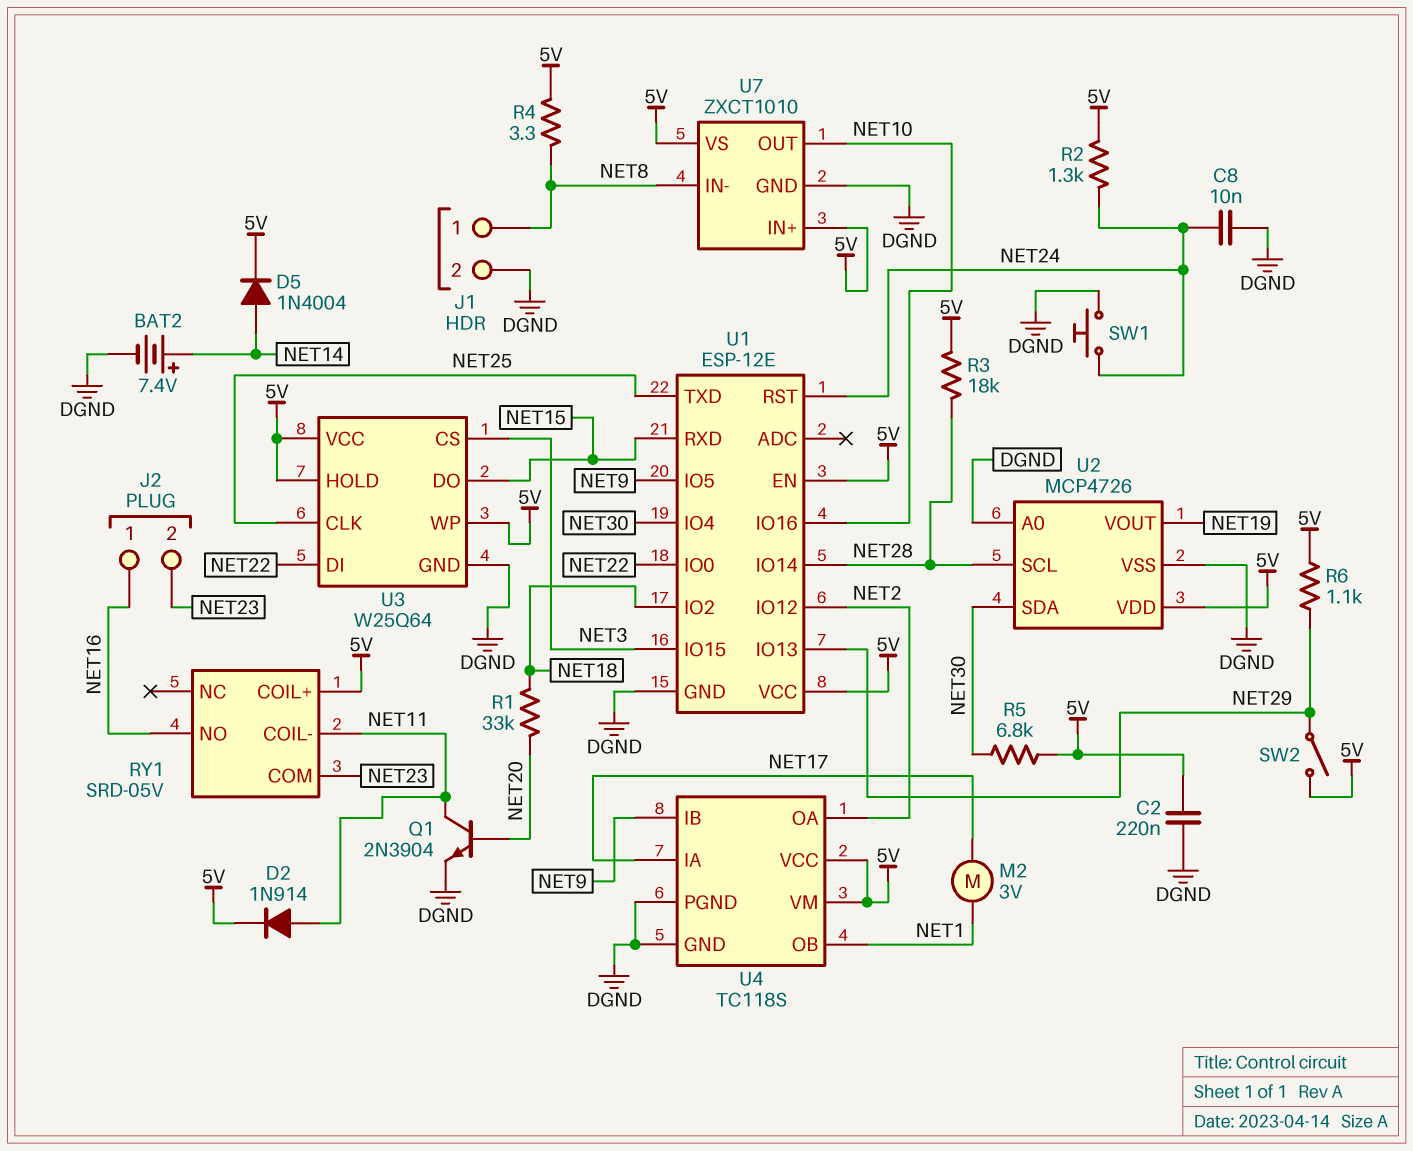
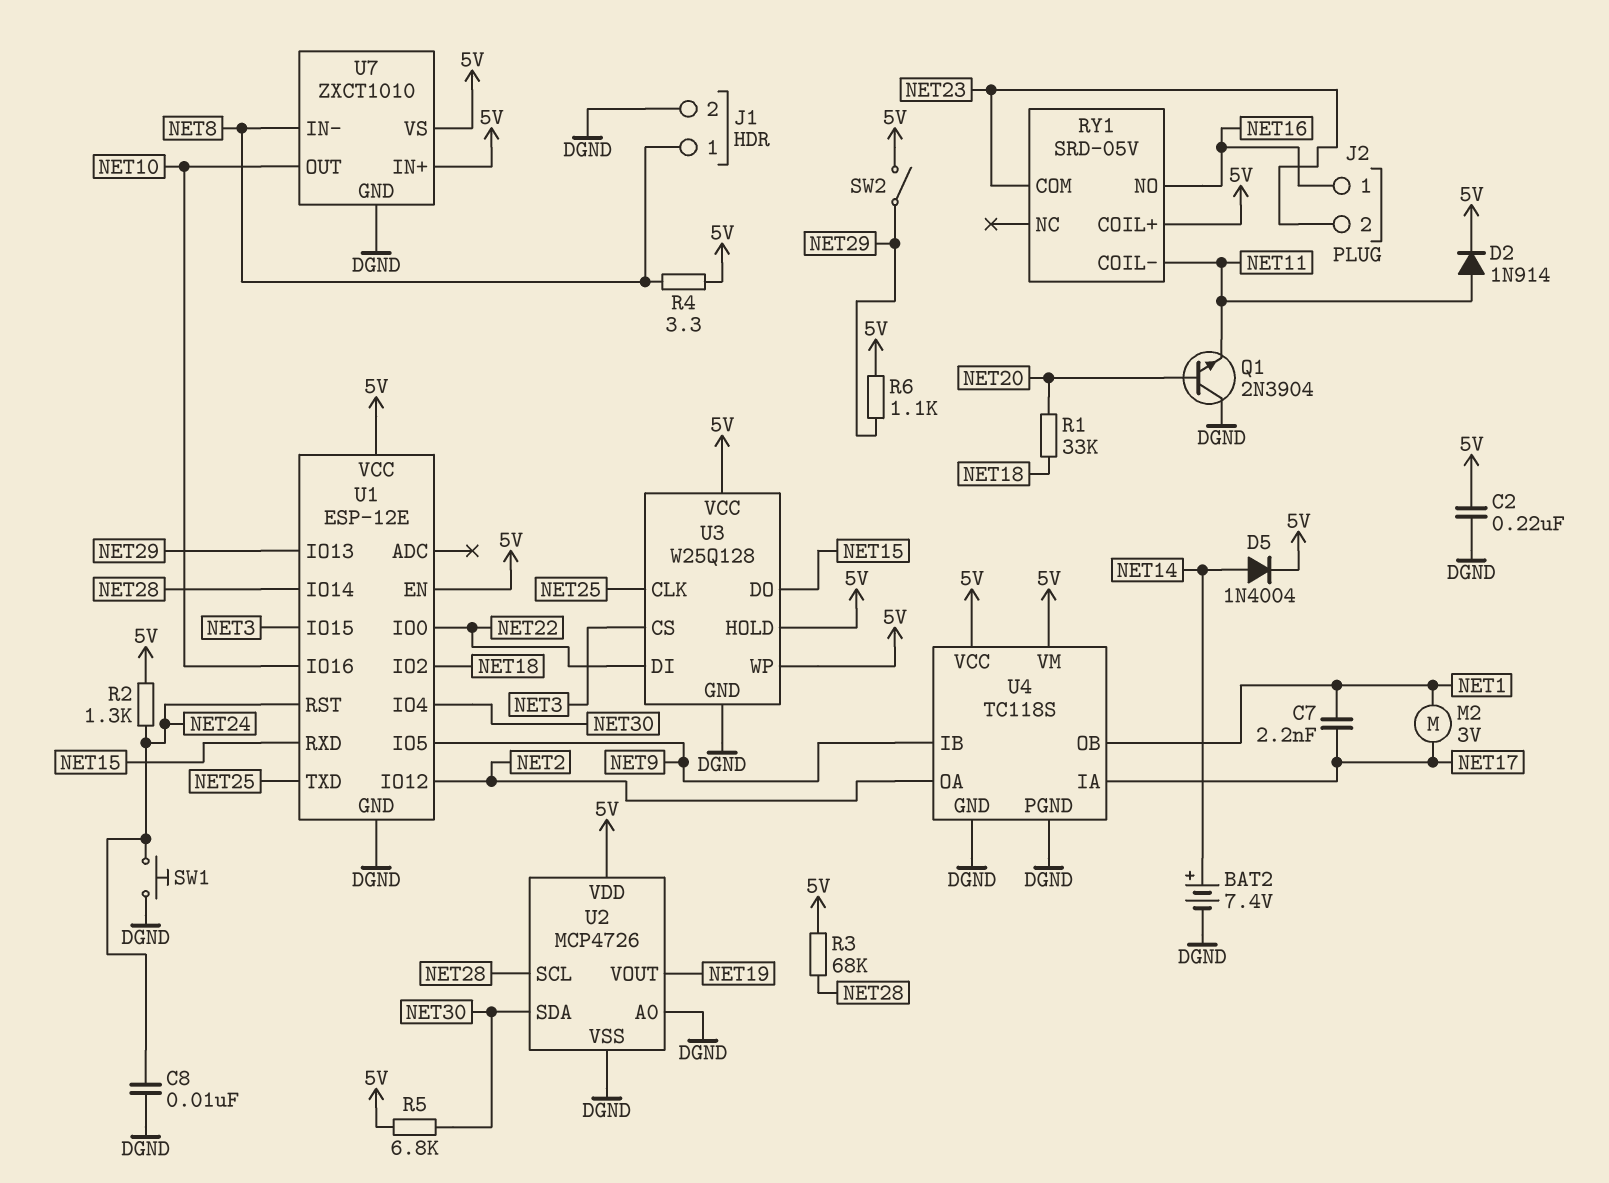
C7: none -> 2.2nF (NET1, NET17)
Q1: NPN 2N3904 (B NET20, C NET11, E DGND) -> NPN 2N3904 (B NET20, C DGND, E NET11)
R3: 18k (5V, NET28) -> 68k (5V, NET28)
U3: W25Q64 -> W25Q128

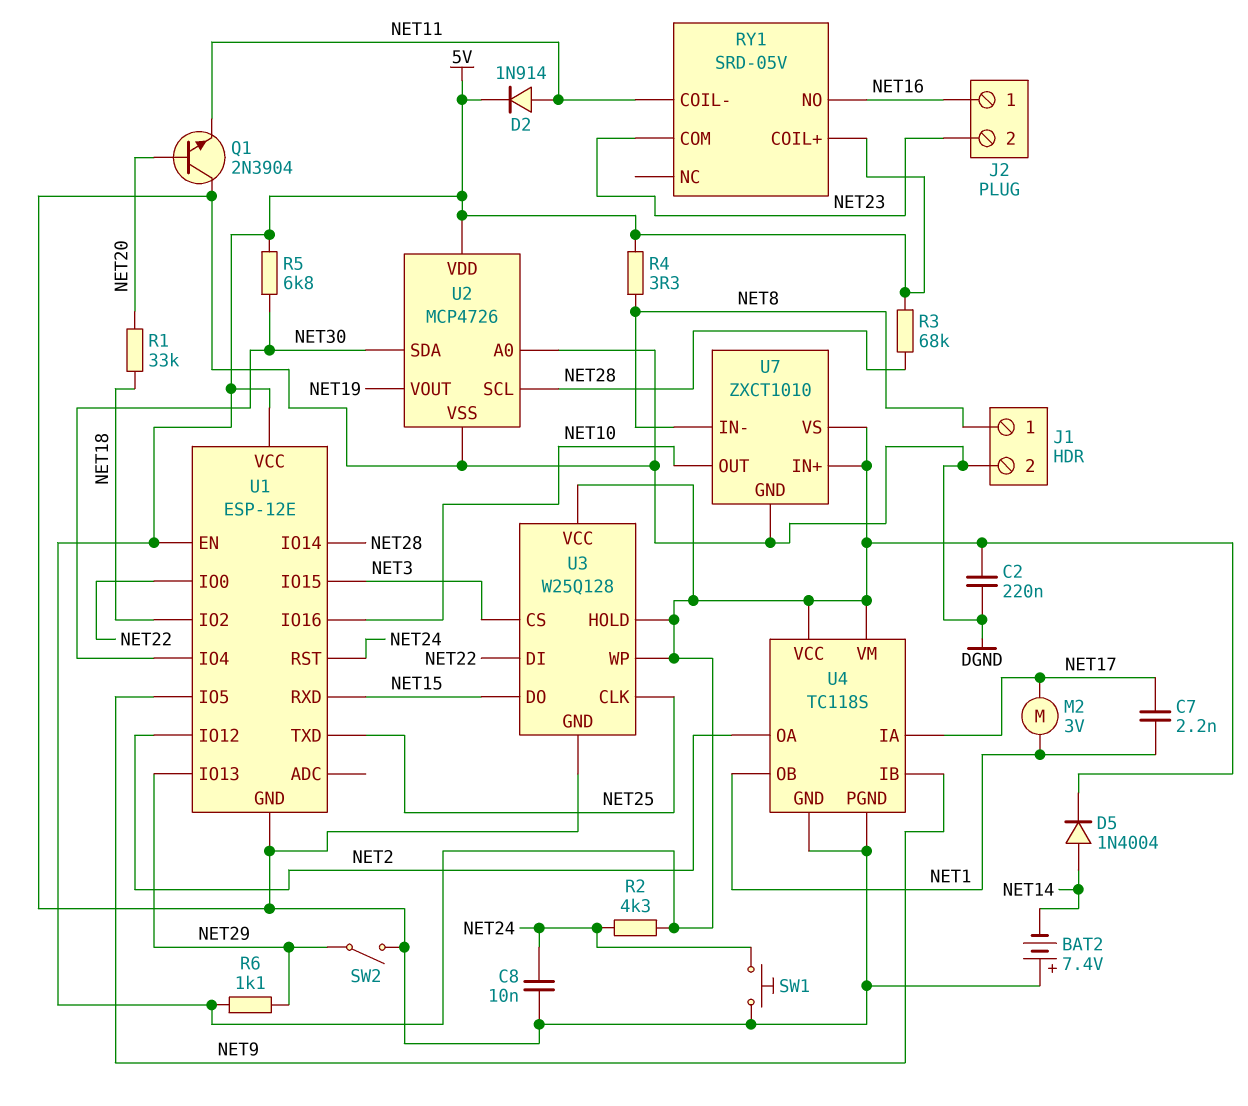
BAT2: 7.4V (plus NET14, minus DGND) -> 7.4V (plus DGND, minus NET14)
R2: 1.3k (5V, NET24) -> 4.3k (5V, NET24)
SW2: switch (5V, NET29) -> switch (DGND, NET29)

